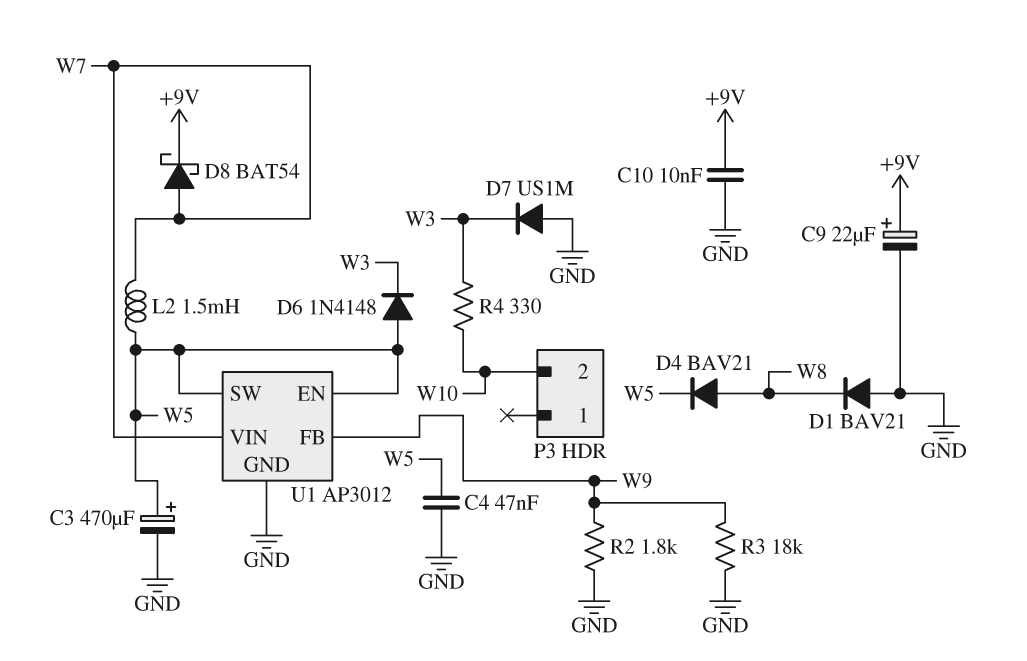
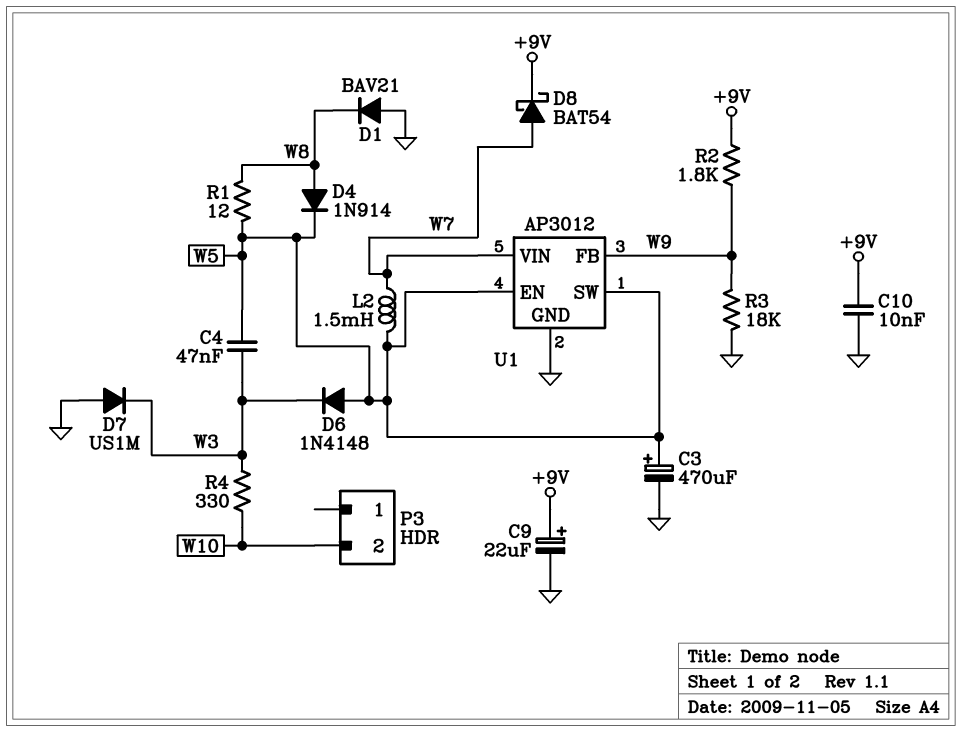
C4: 47nF (GND, W5) -> 47nF (W3, W5)
D4: diode BAV21 (A W8, K W5) -> diode 1N914 (A W8, K W5)
R1: none -> 12 (W5, W8)
R2: 1.8k (GND, W9) -> 1.8k (+9V, W9)

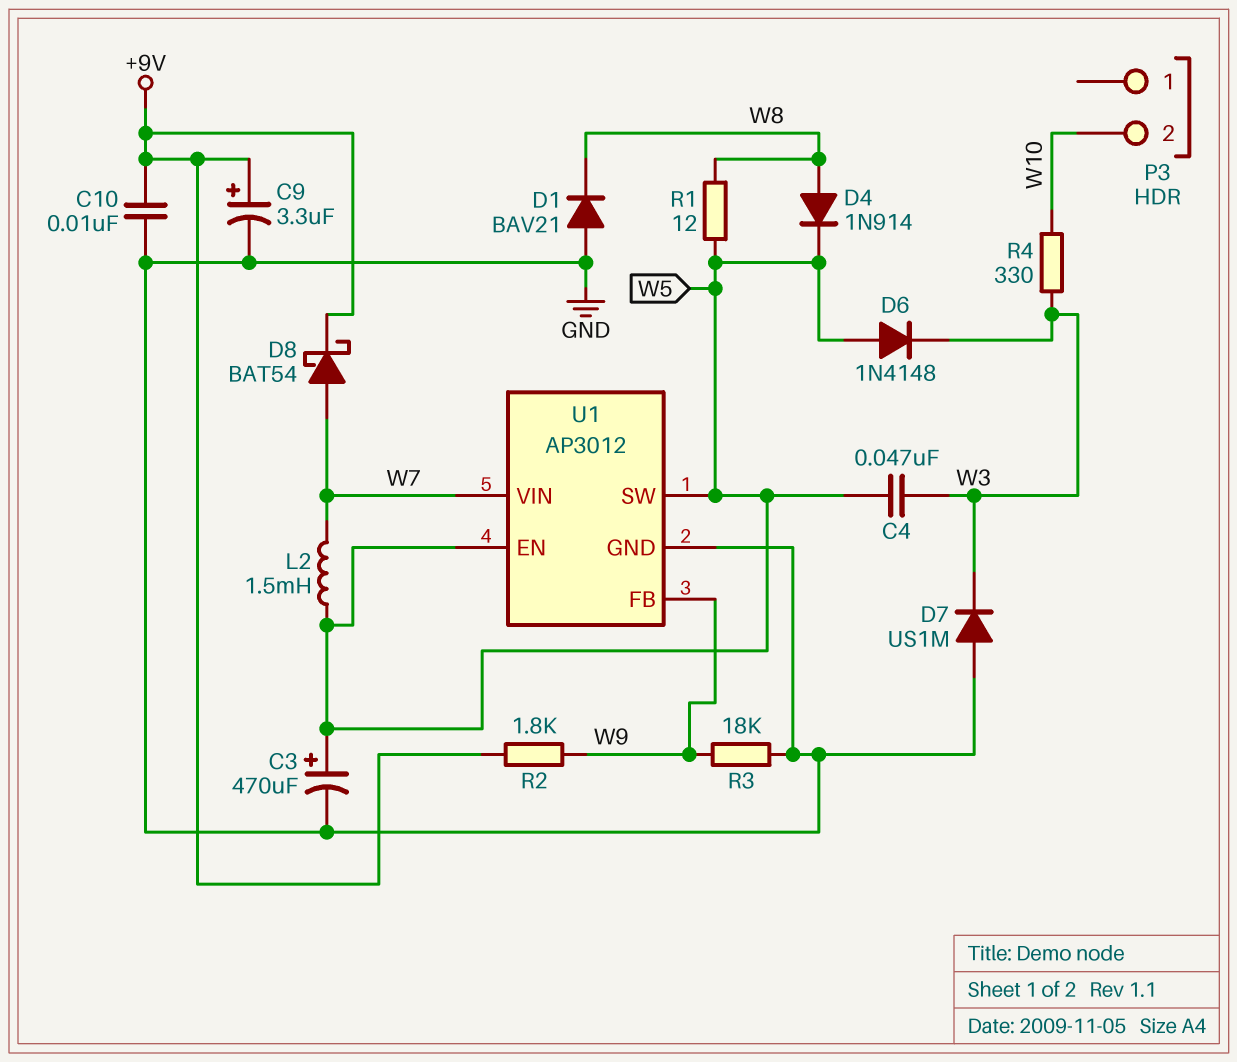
C9: 22uF (plus +9V, minus GND) -> 3.3uF (plus +9V, minus GND)

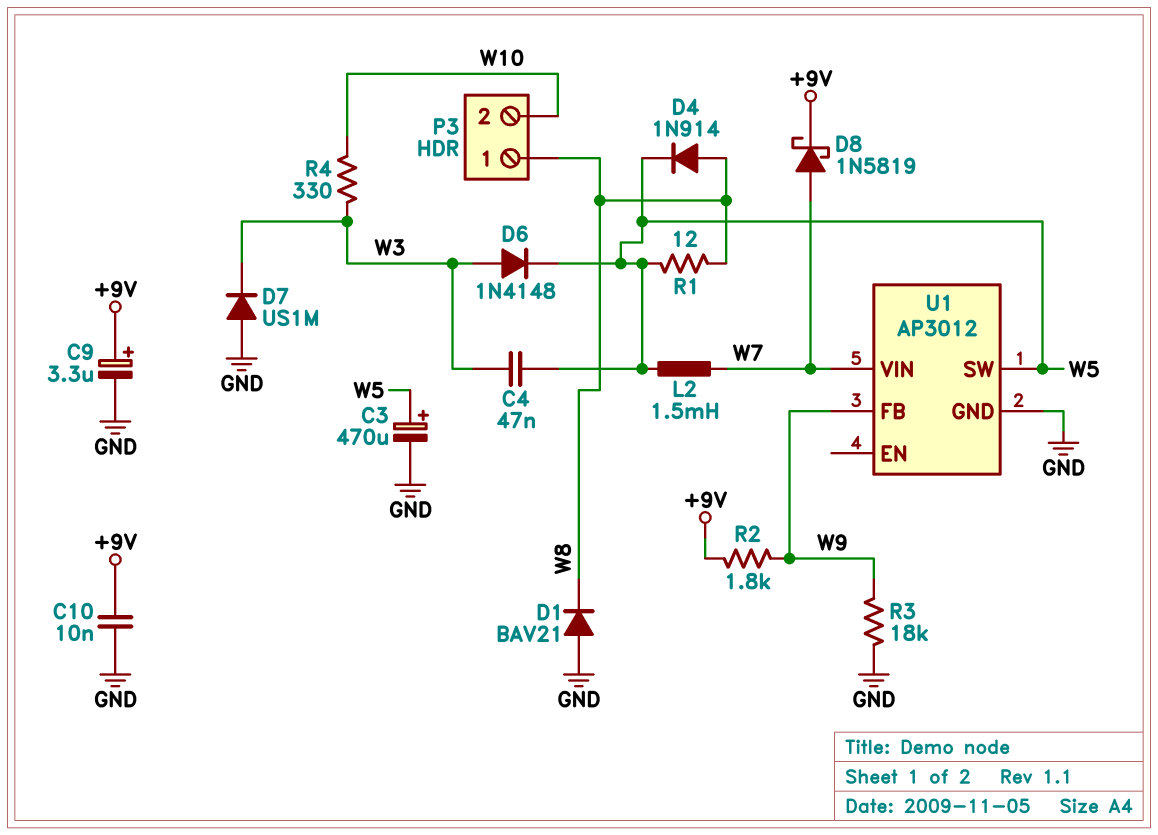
D6: diode 1N4148 (A W5, K W3) -> diode 1N4148 (A W3, K W5)
D8: schottky BAT54 (A W7, K +9V) -> schottky 1N5819 (A W7, K +9V)
P3 pin 1: none -> W8
U1 pin EN: W5 -> none

